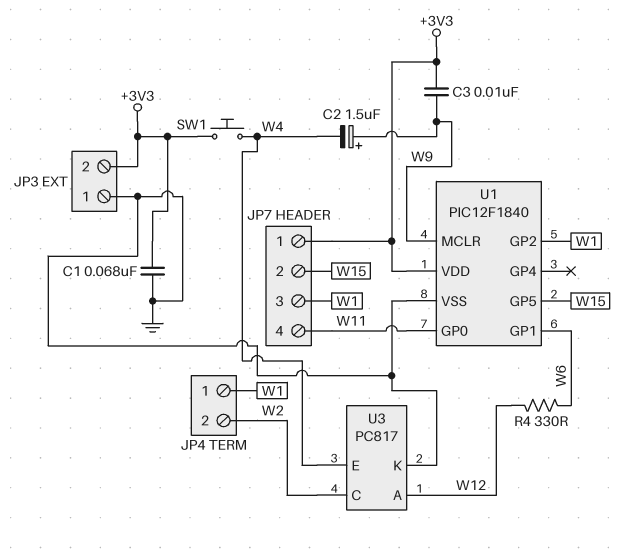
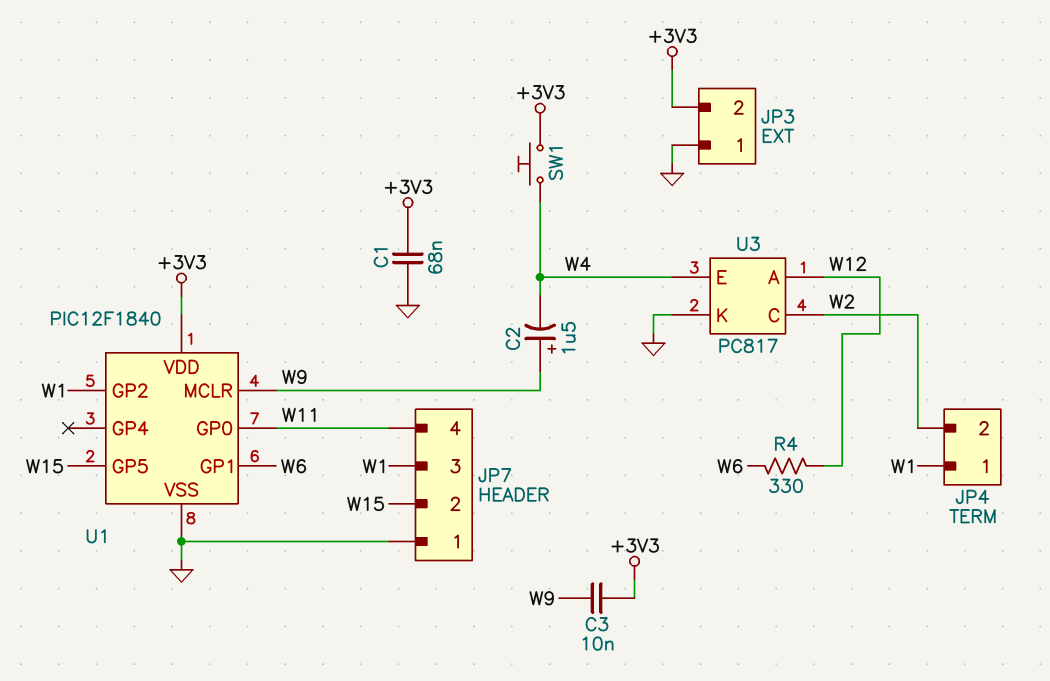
JP7 pin 1: +3V3 -> GND

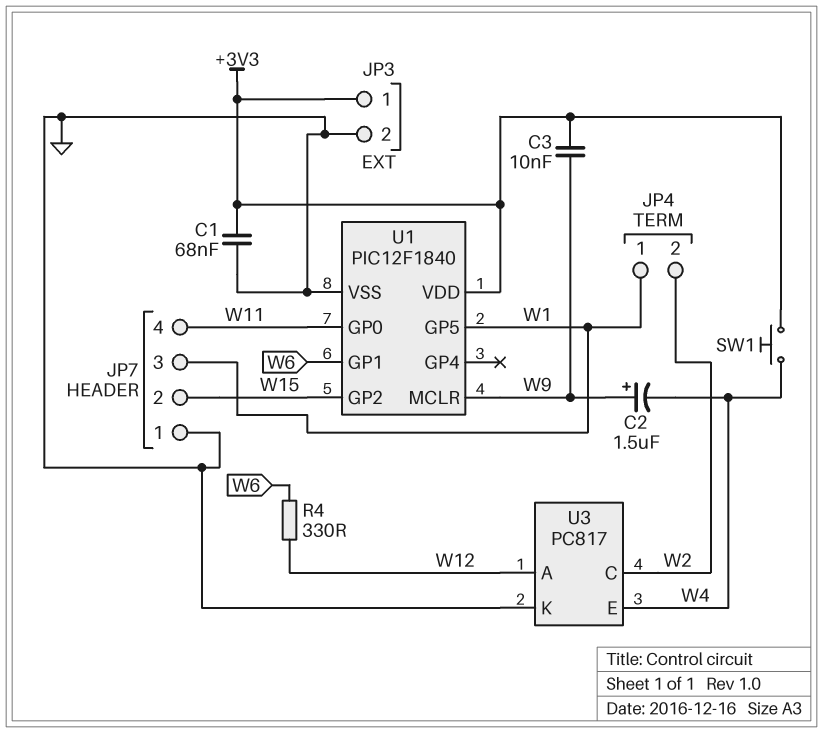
JP3 pin 1: GND -> +3V3
JP3 pin 2: +3V3 -> GND
U1 pin GP2: W1 -> W15
U1 pin GP5: W15 -> W1

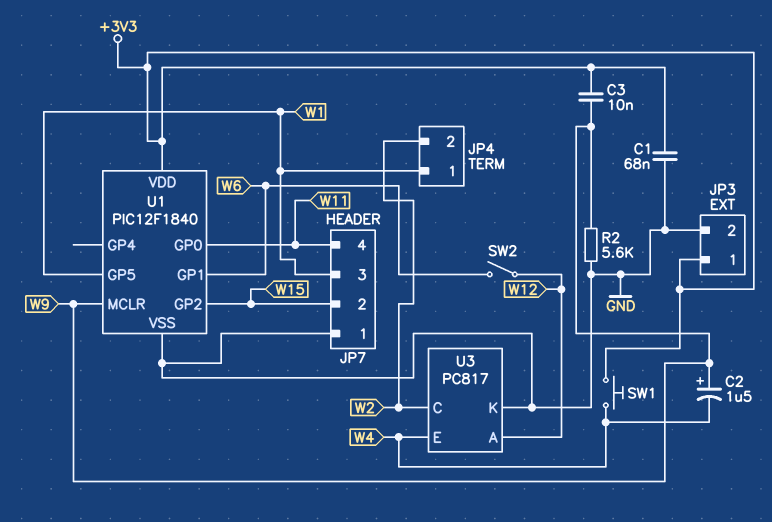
R2: none -> 5.6k (GND, W9)
R4: 330 (W6, W12) -> none
SW2: none -> switch (W6, W12)

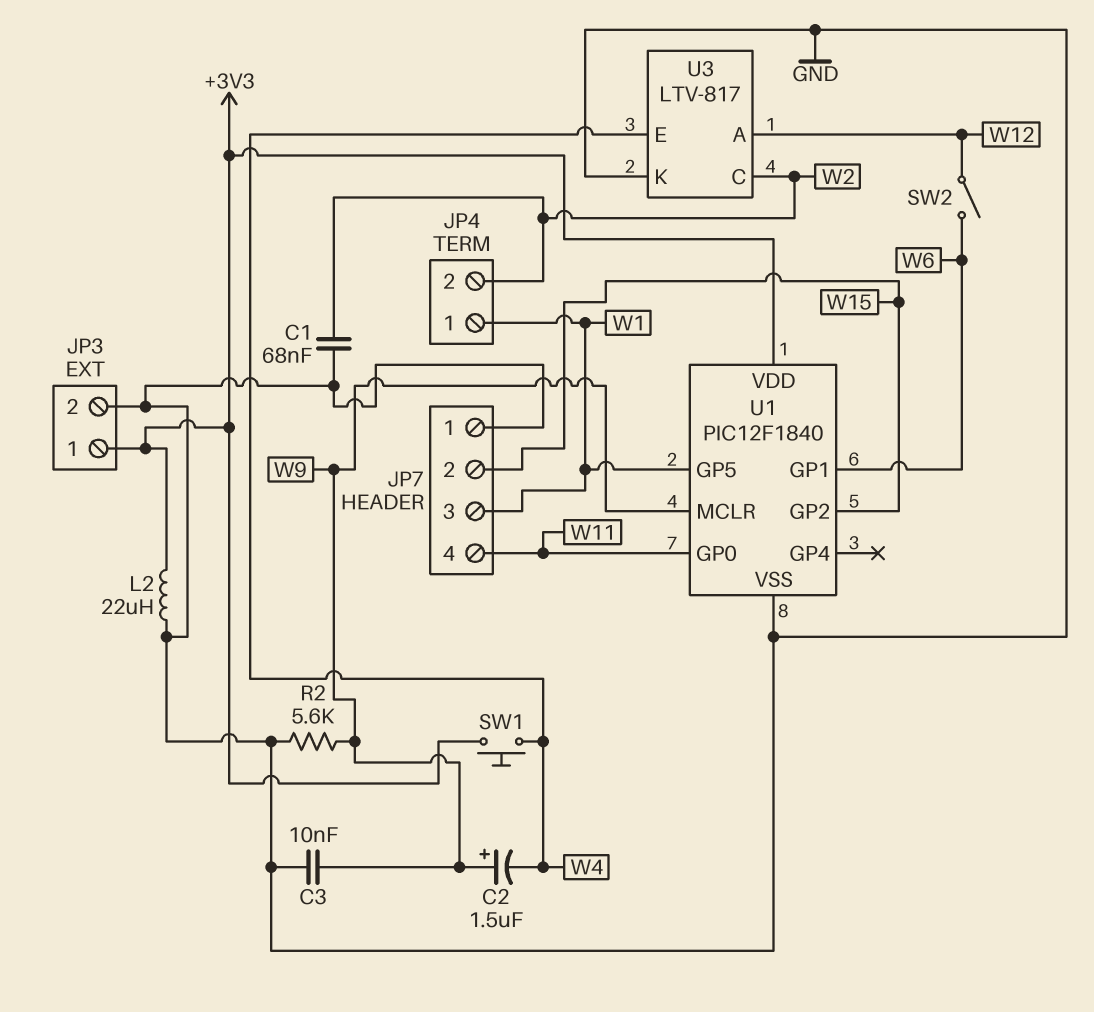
C1: 68nF (+3V3, GND) -> 68nF (GND, W2)
C3: 10nF (+3V3, W9) -> 10nF (GND, W9)
L2: none -> 22uH (+3V3, GND)
U3: PC817 -> LTV-817

